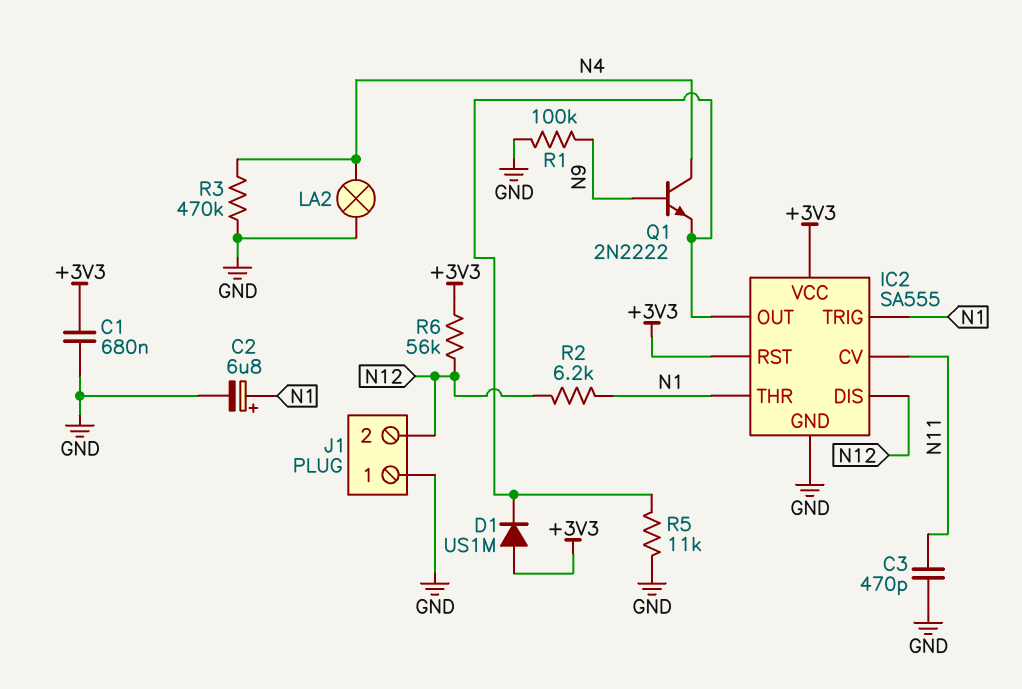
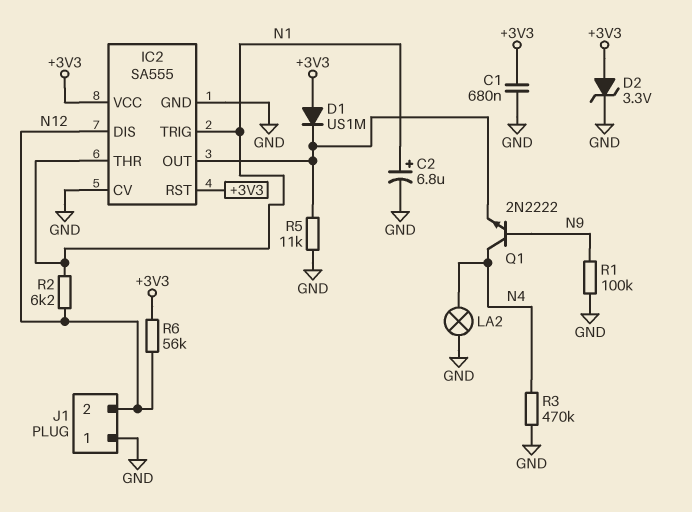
C3: 470pF (GND, N11) -> none
D2: none -> zener 3.3V (A +3V3, K GND)
IC2 pin CV: N11 -> GND

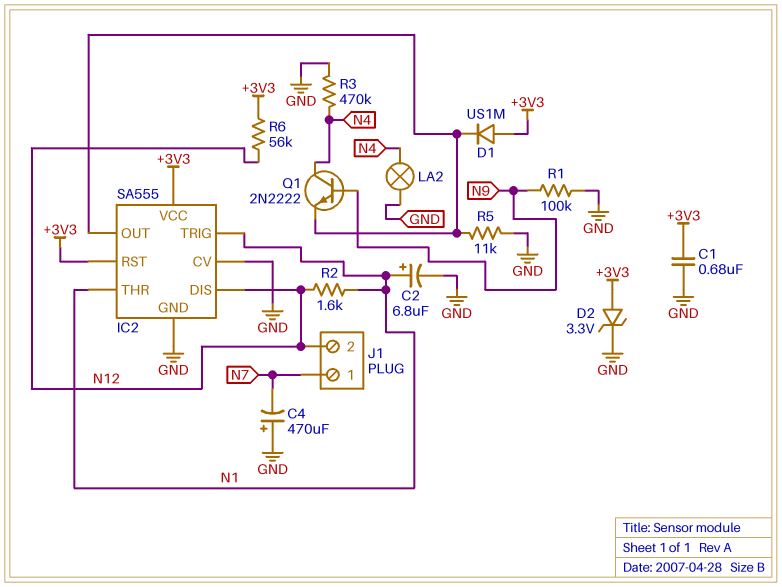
C4: none -> 470uF (plus GND, minus N7)
J1 pin 1: GND -> N7
R2: 6.2k (N1, N12) -> 1.6k (N1, N12)

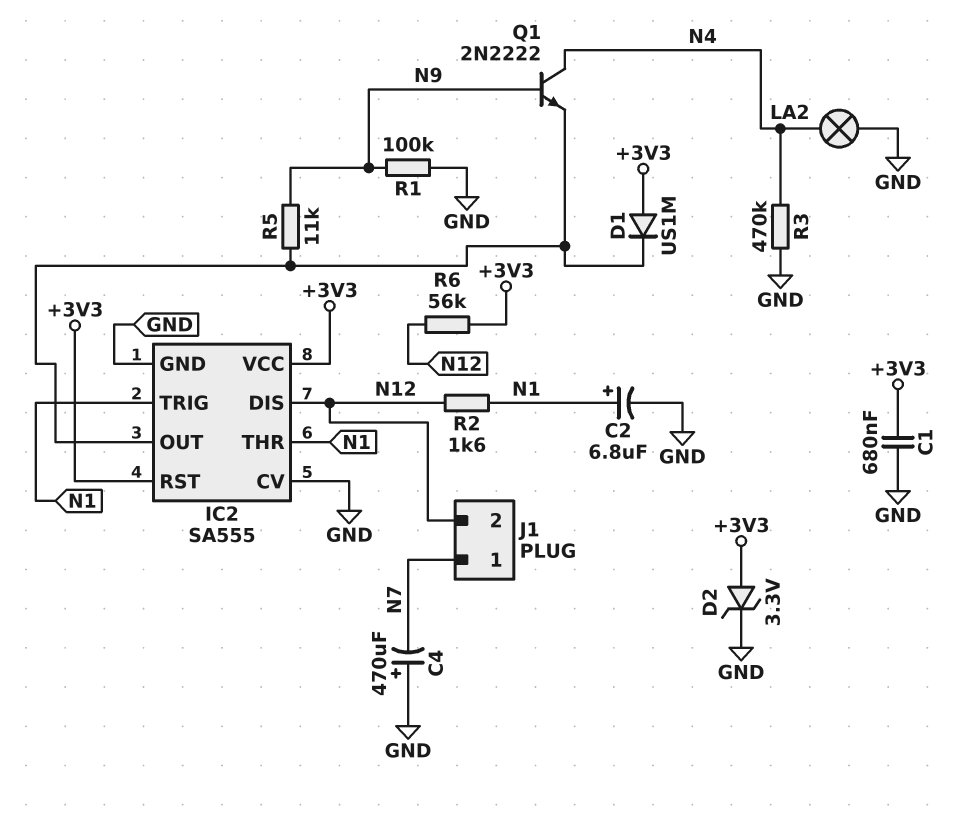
R5: 11k (GND, IC2/OUT) -> 11k (IC2/OUT, N9)

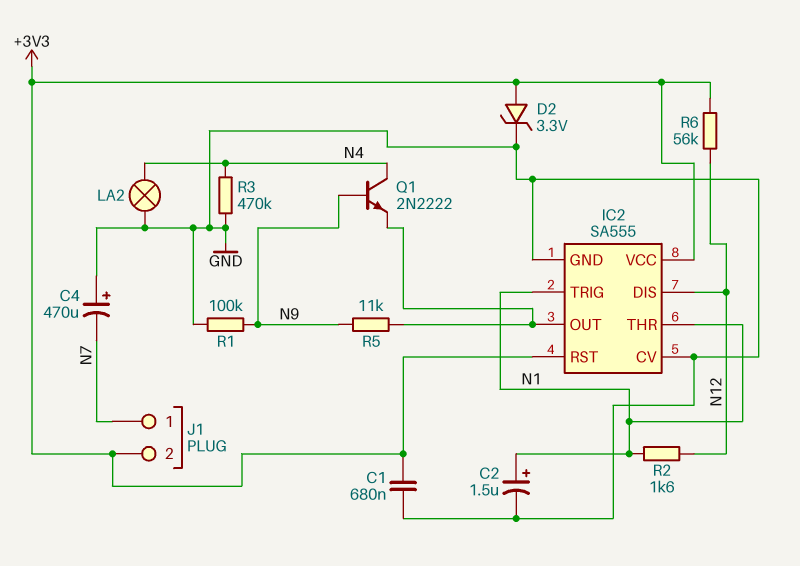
C2: 6.8uF (plus N1, minus GND) -> 1.5uF (plus N1, minus GND)
D1: diode US1M (A +3V3, K IC2/OUT) -> none
J1 pin 2: N12 -> +3V3

